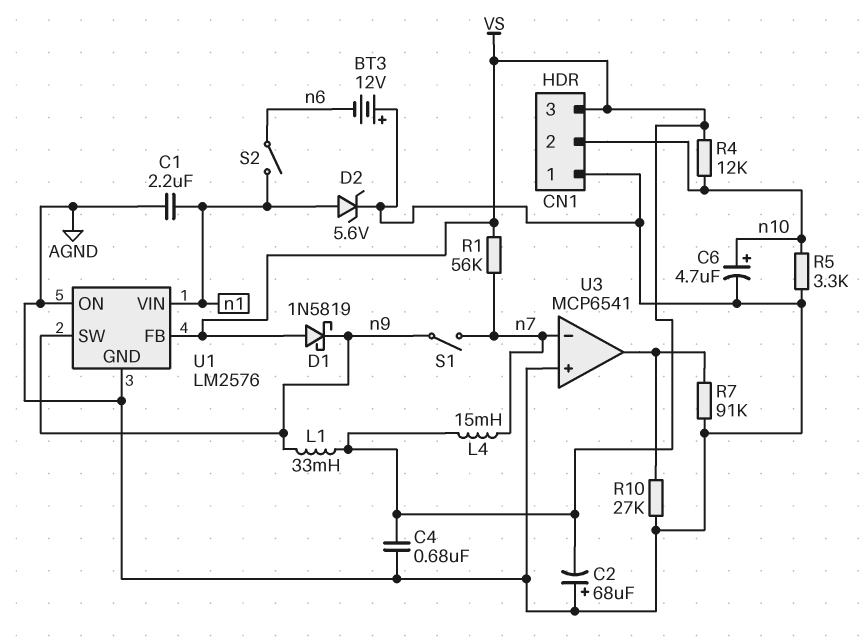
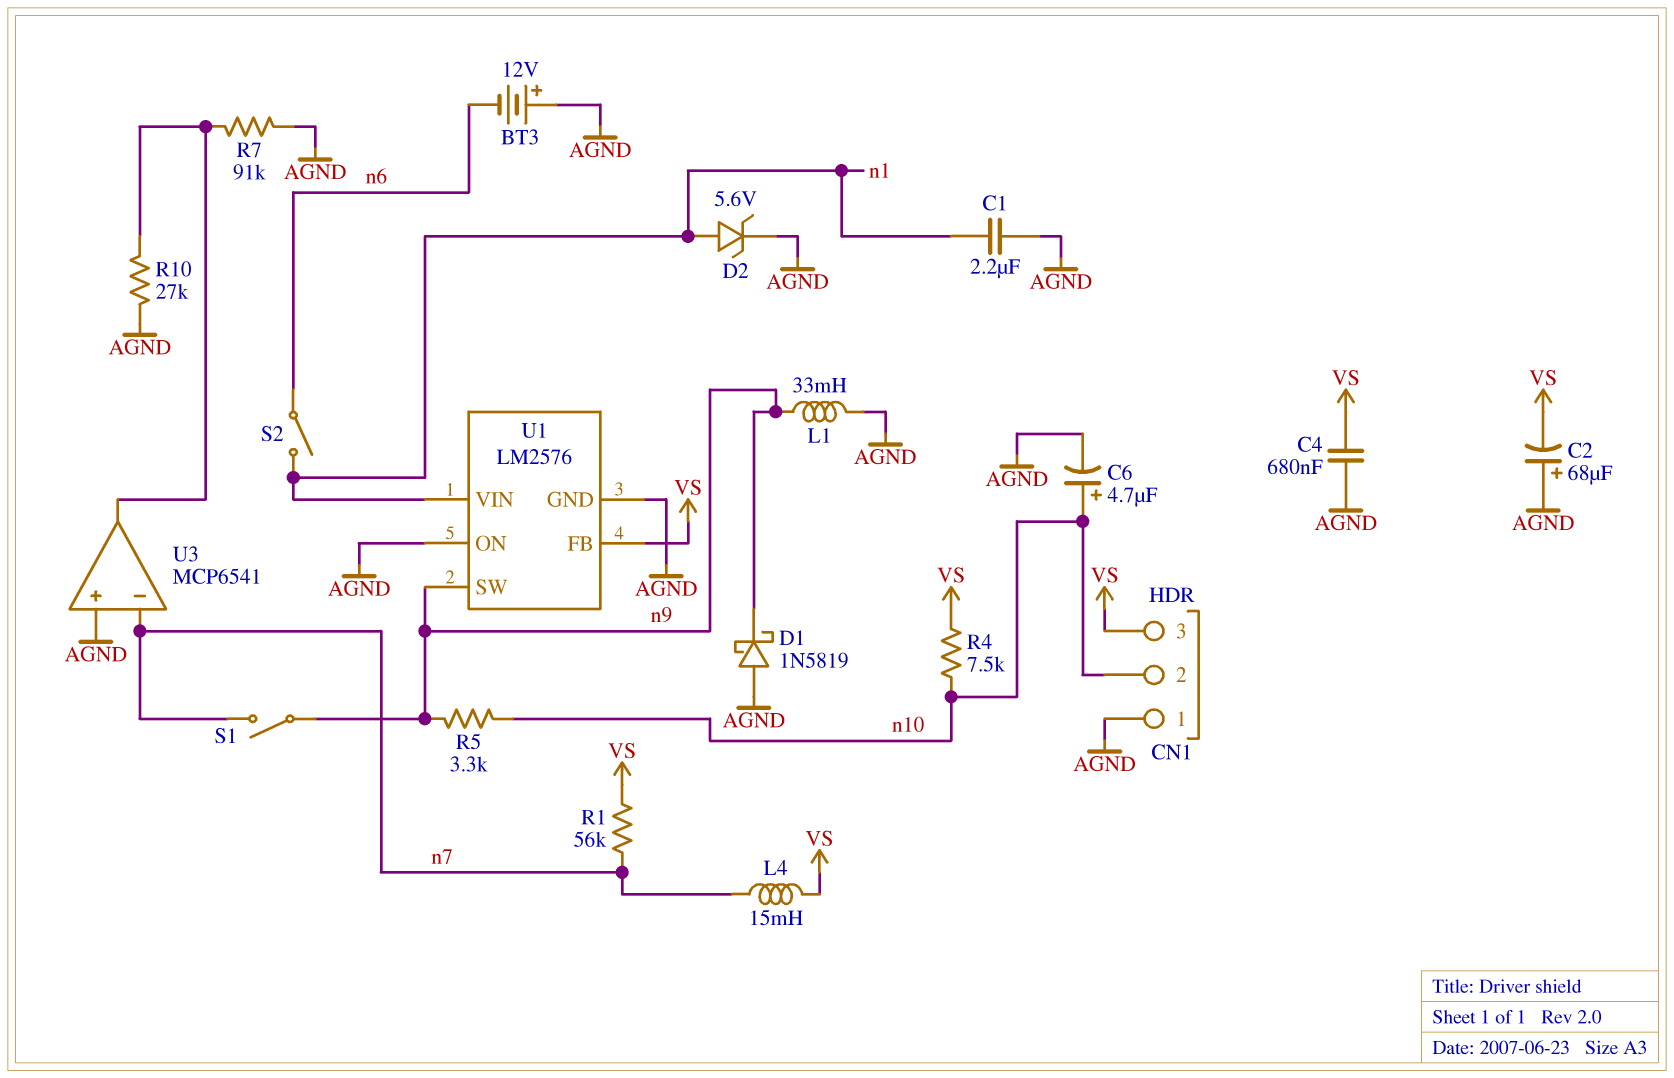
D1: schottky 1N5819 (A VS, K n9) -> schottky 1N5819 (A AGND, K n9)
L1: 33mH (VS, n9) -> 33mH (AGND, n9)
R4: 12k (VS, n10) -> 7.5k (VS, n10)
R5: 3.3k (AGND, n10) -> 3.3k (n9, n10)

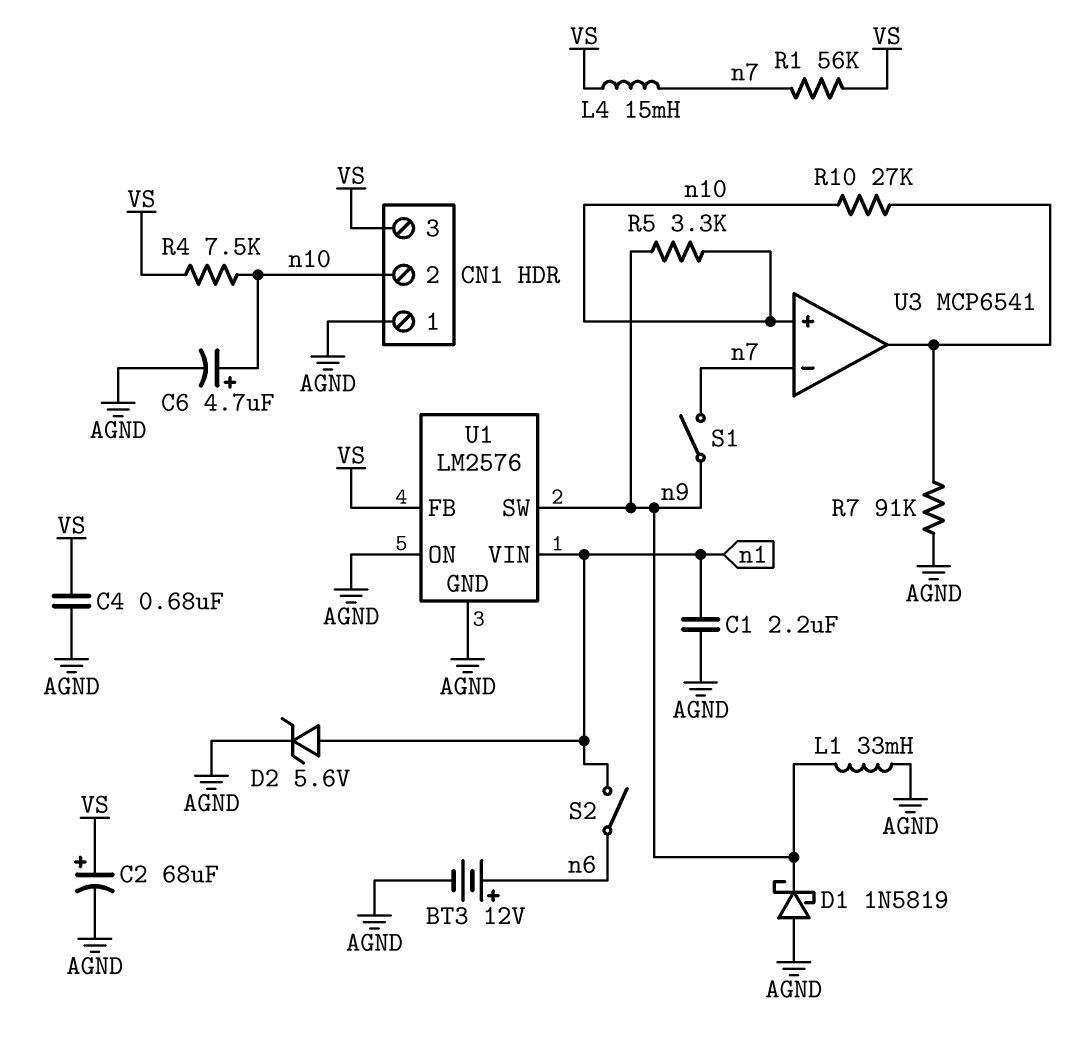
BT3: 12V (plus AGND, minus n6) -> 12V (plus n6, minus AGND)
C2: 68uF (plus AGND, minus VS) -> 68uF (plus VS, minus AGND)
R10: 27k (AGND, U3/out) -> 27k (U3/out, n10)
U3 pin in+: AGND -> n10

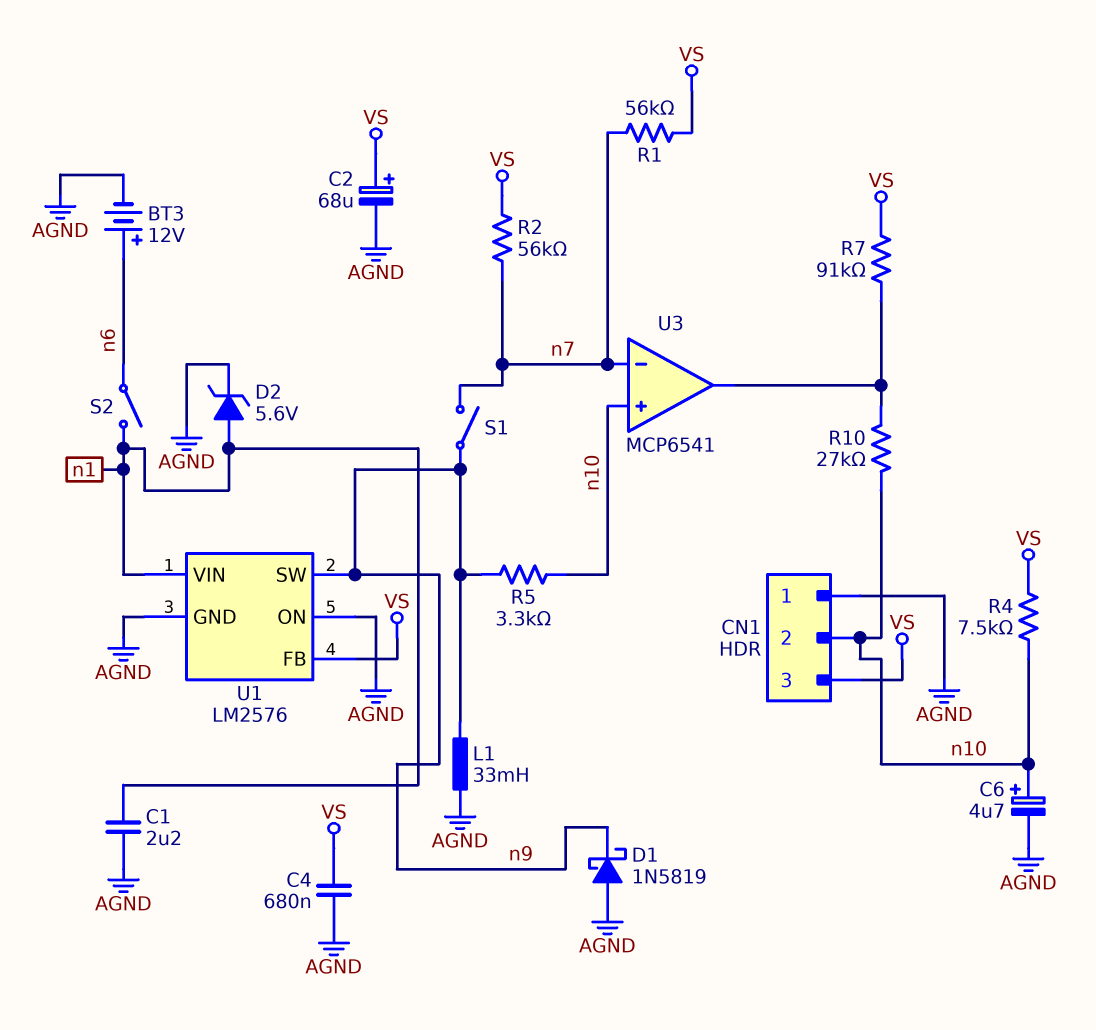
L4: 15mH (VS, n7) -> none
R2: none -> 56k (VS, n7)
R7: 91k (AGND, U3/out) -> 91k (U3/out, VS)

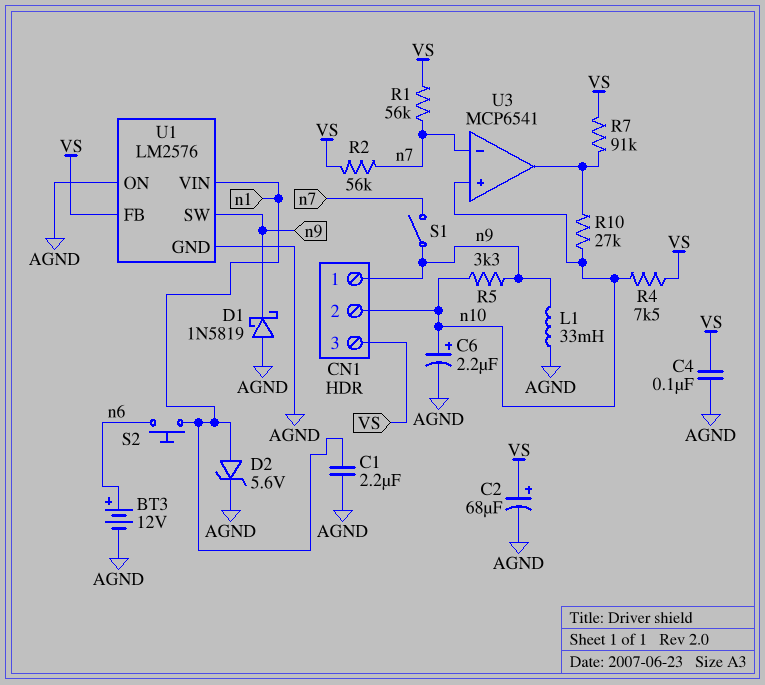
C4: 680nF (AGND, VS) -> 100nF (AGND, VS)
C6: 4.7uF (plus n10, minus AGND) -> 2.2uF (plus n10, minus AGND)
CN1 pin 1: AGND -> n9
S2: switch (n1, n6) -> button (n1, n6)

